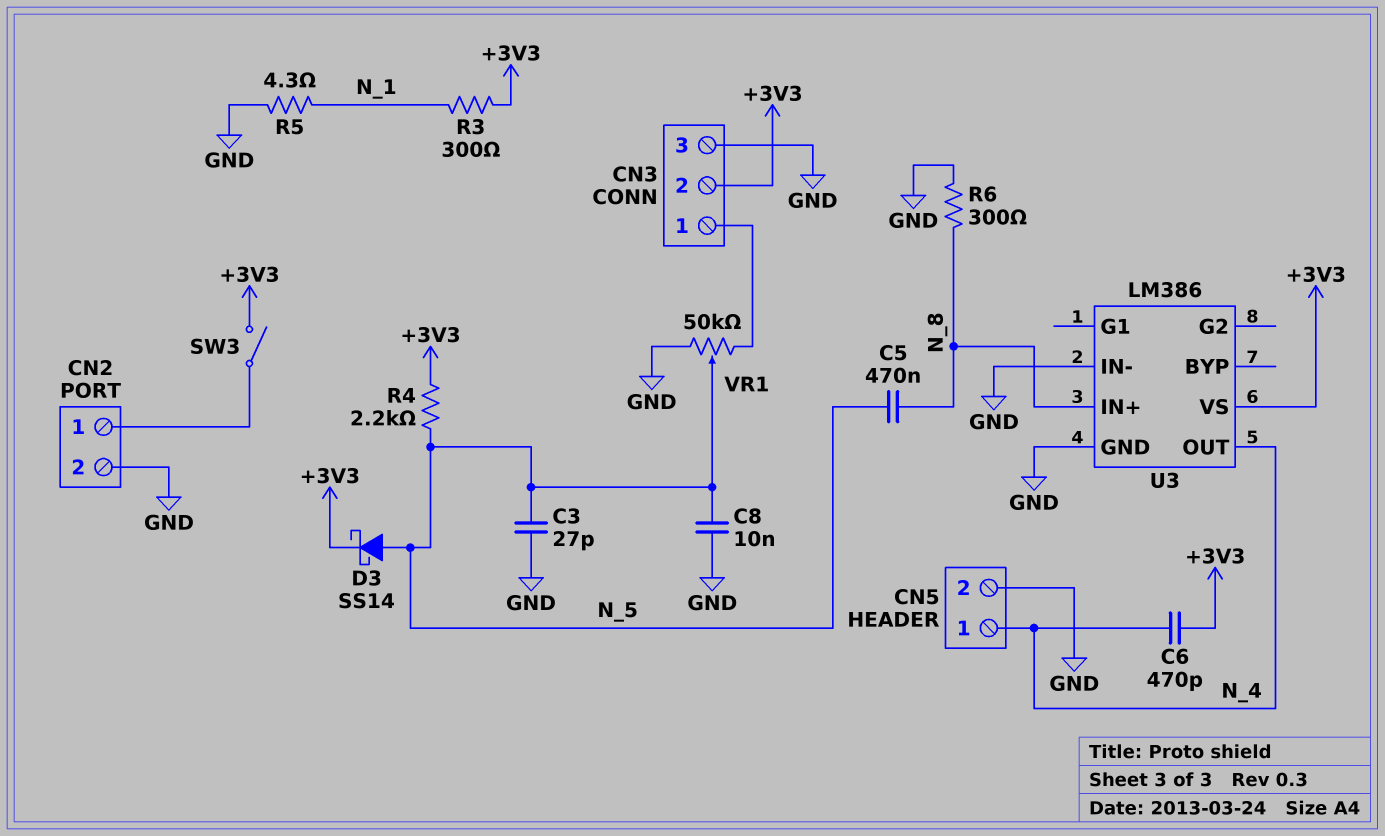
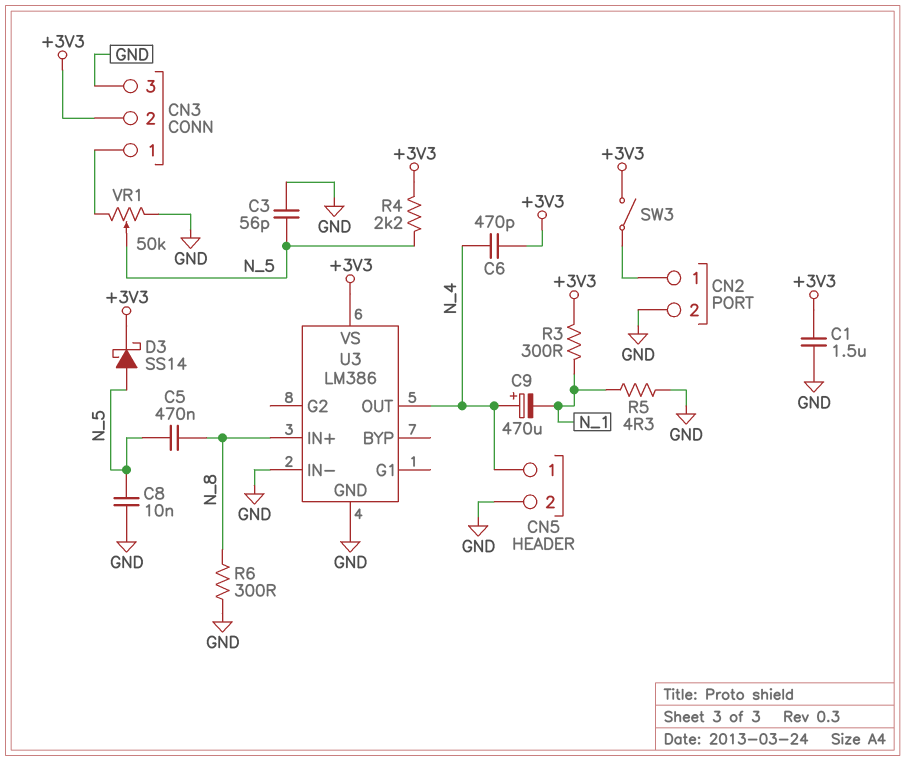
C1: none -> 1.5uF (+3V3, GND)
C3: 27pF (GND, N_5) -> 56pF (GND, N_5)
C9: none -> 470uF (plus N_4, minus N_1)

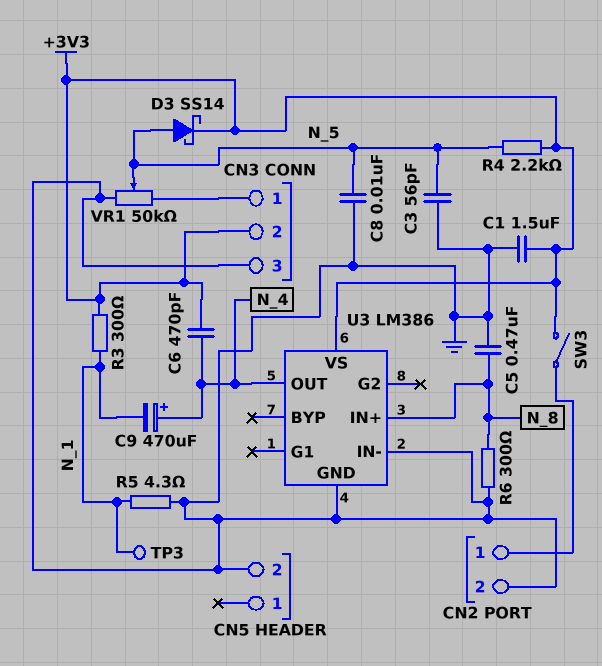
C5: 470nF (N_5, N_8) -> 470nF (GND, N_8)
CN5 pin 1: N_4 -> none
TP3: none -> test point (N_1)

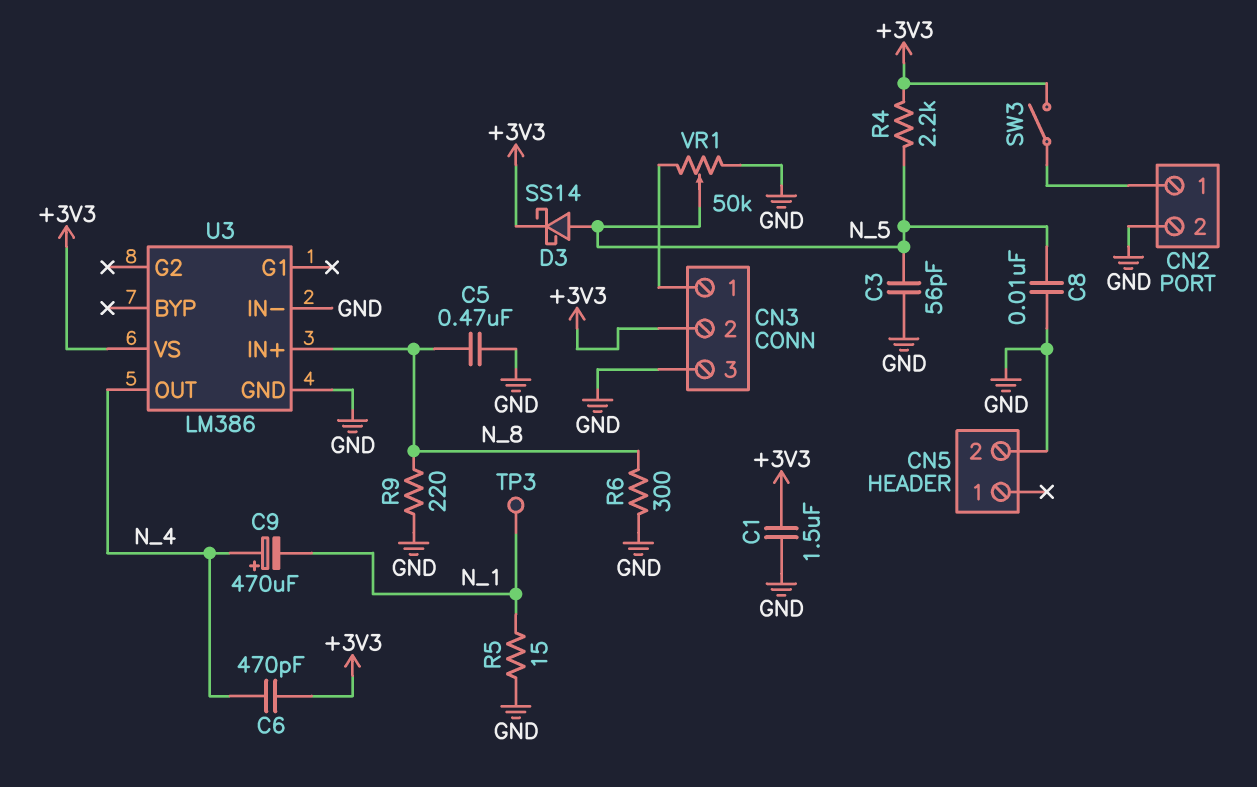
R3: 300 (+3V3, N_1) -> none
R5: 4.3 (GND, N_1) -> 15 (GND, N_1)
R9: none -> 220 (GND, N_8)

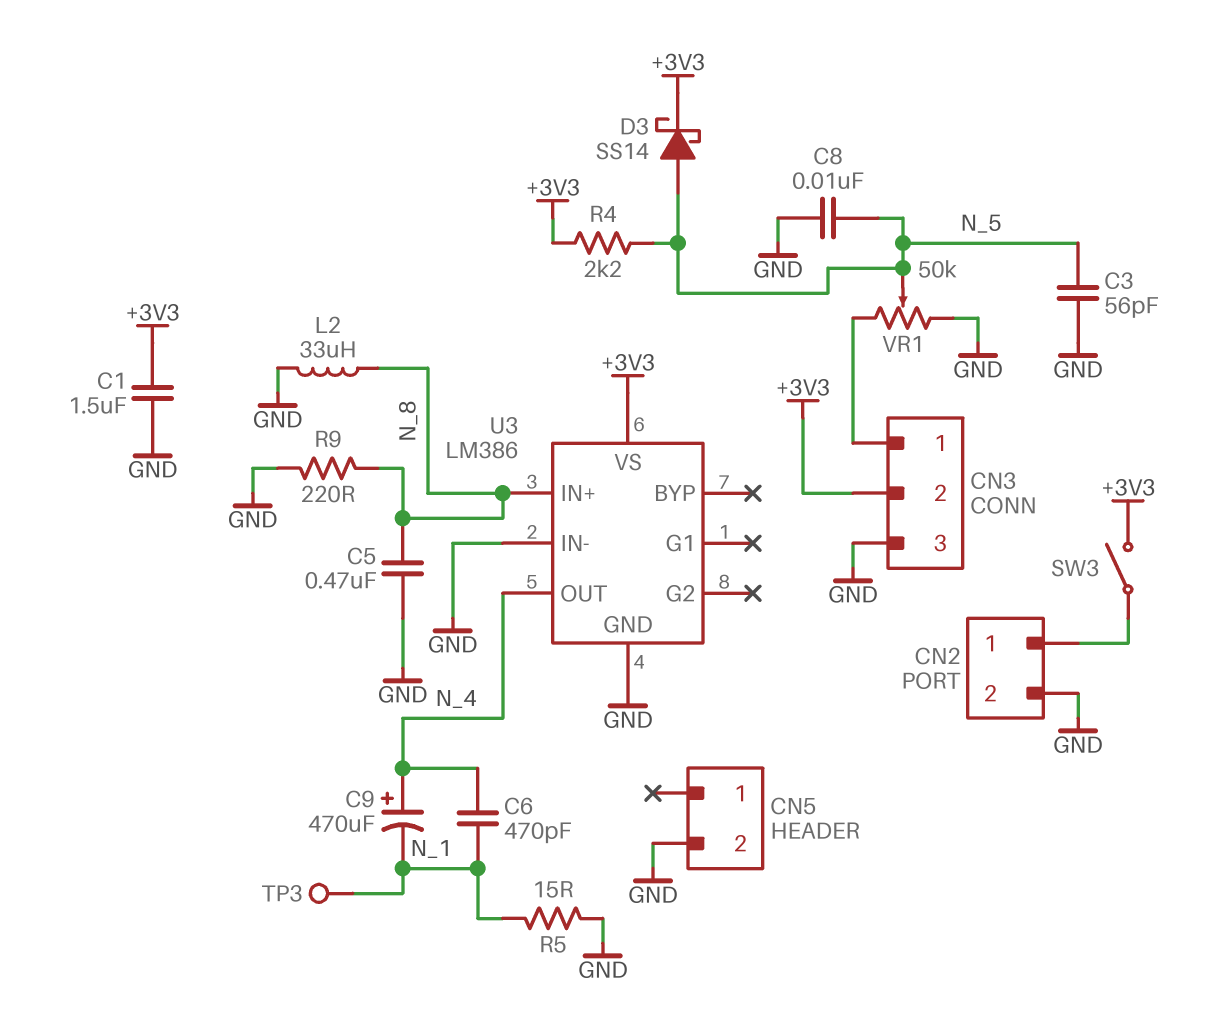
C6: 470pF (+3V3, N_4) -> 470pF (N_1, N_4)
L2: none -> 33uH (GND, N_8)
R6: 300 (GND, N_8) -> none

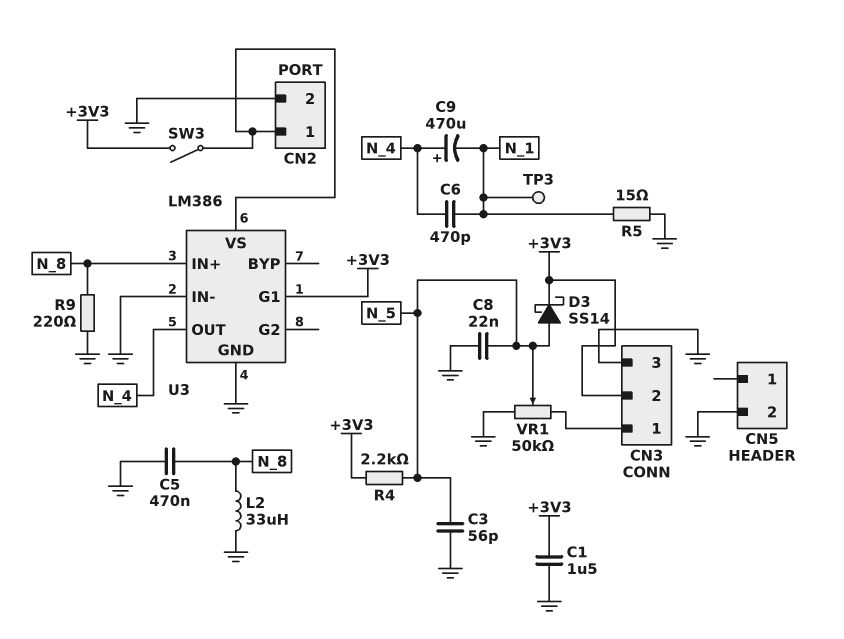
C8: 10nF (GND, N_5) -> 22nF (GND, N_5)
U3 pin G1: none -> +3V3
U3 pin VS: +3V3 -> CN2/1

